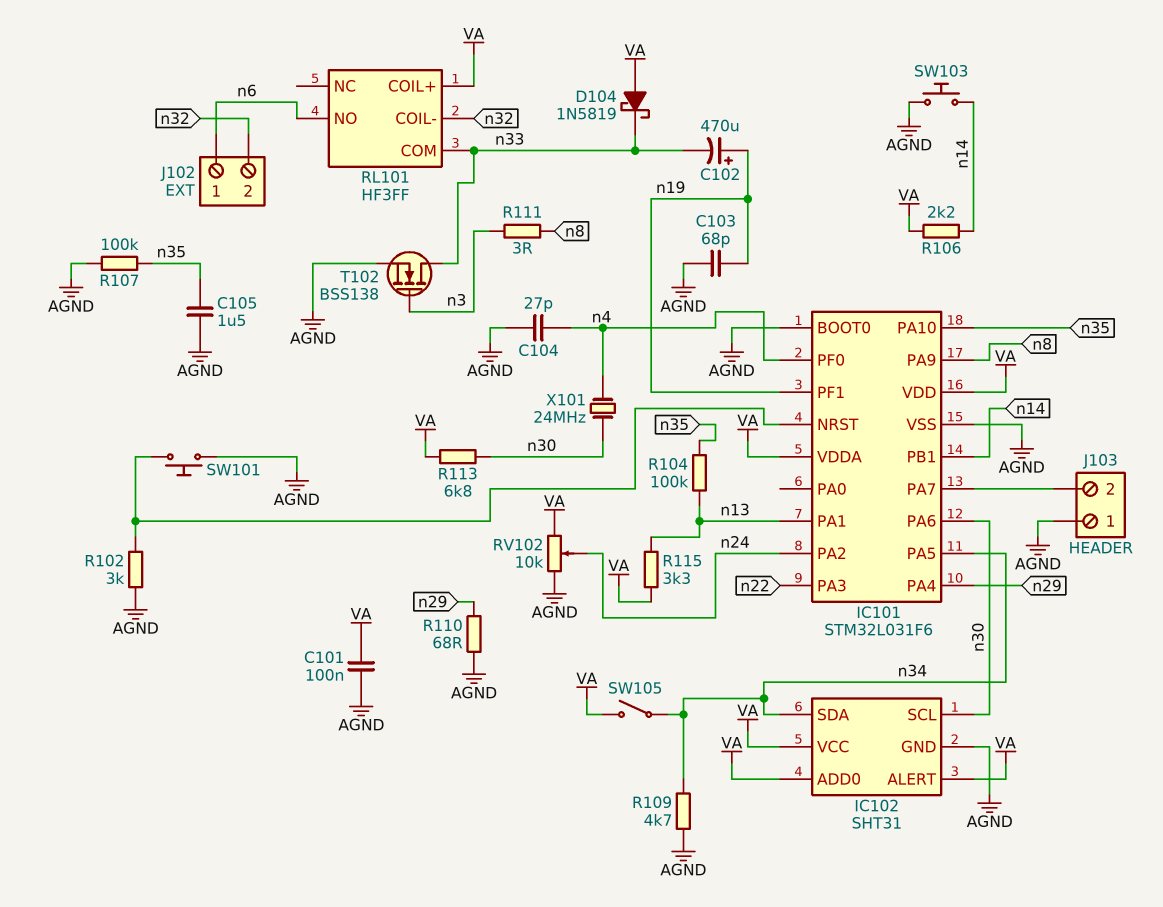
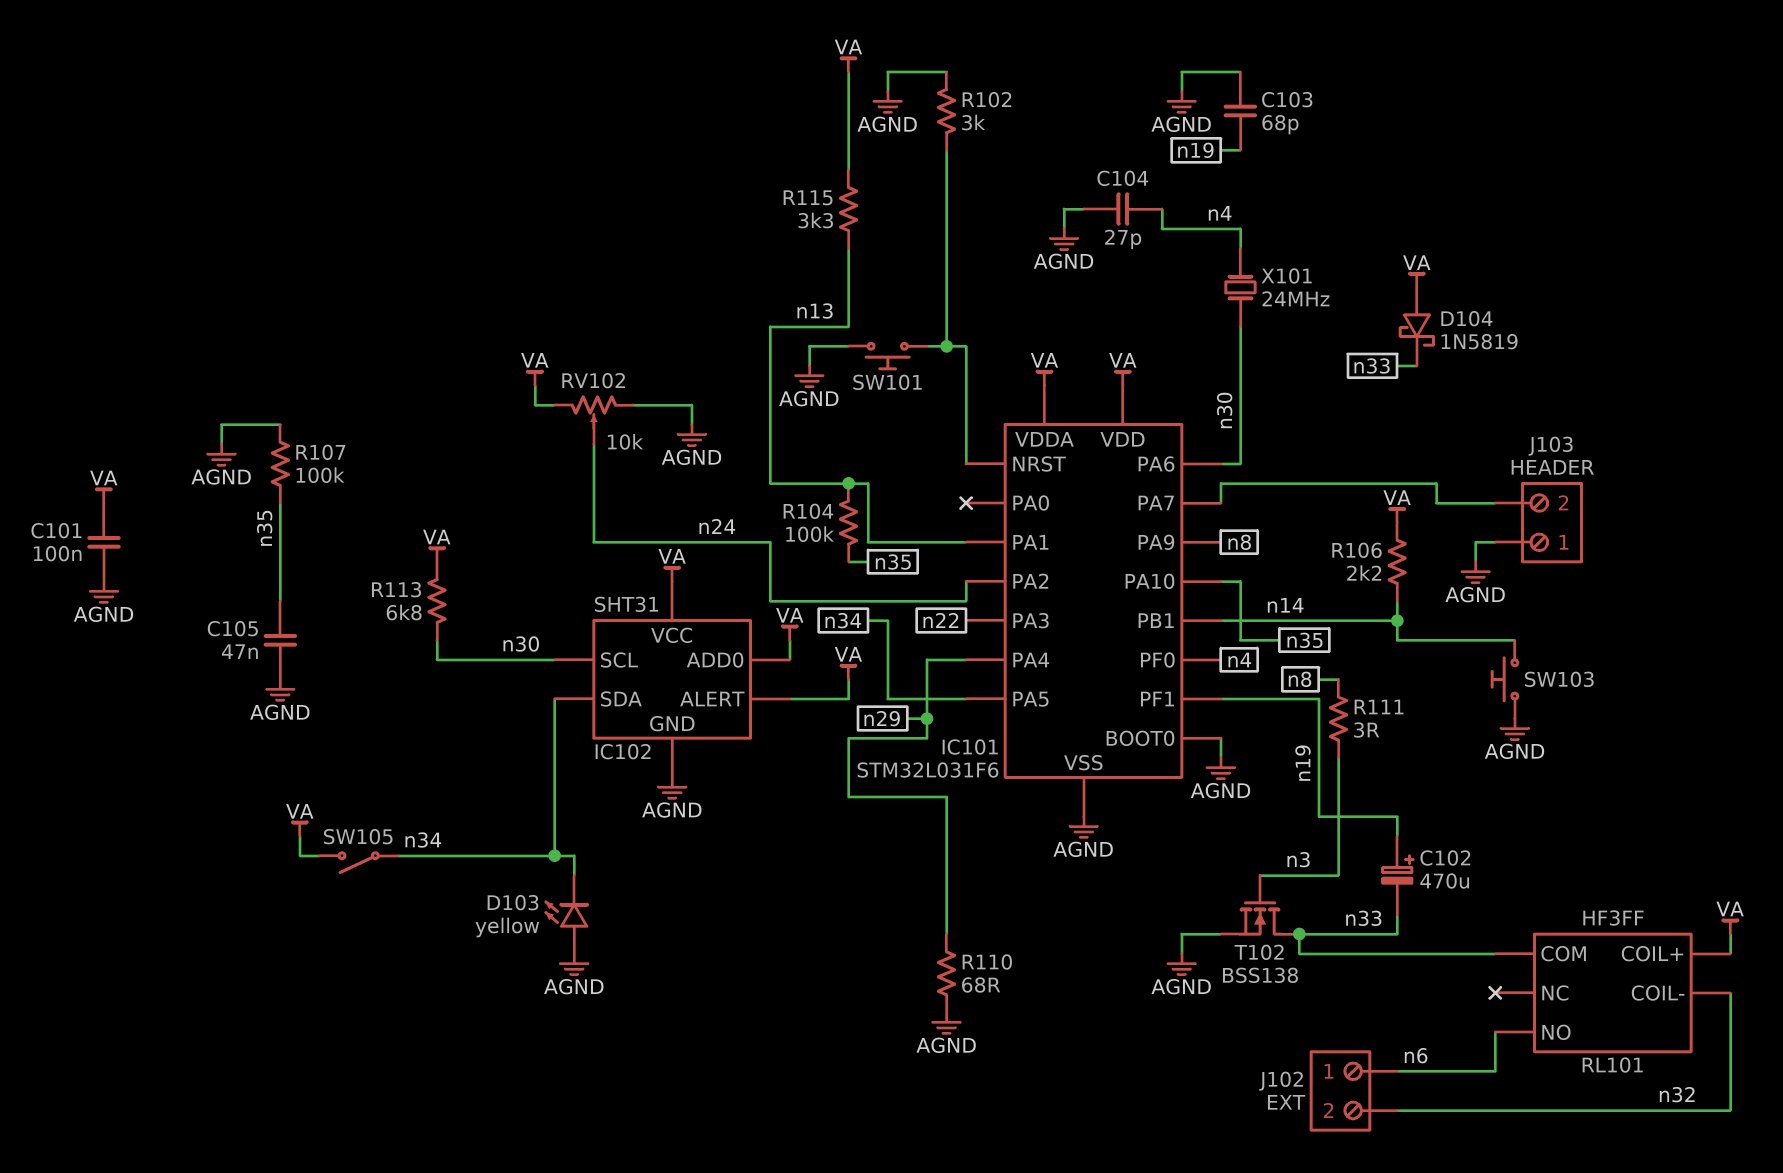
C105: 1.5uF (AGND, n35) -> 47nF (AGND, n35)
D103: none -> LED yellow (A AGND, K n34)
R109: 4.7k (AGND, n34) -> none

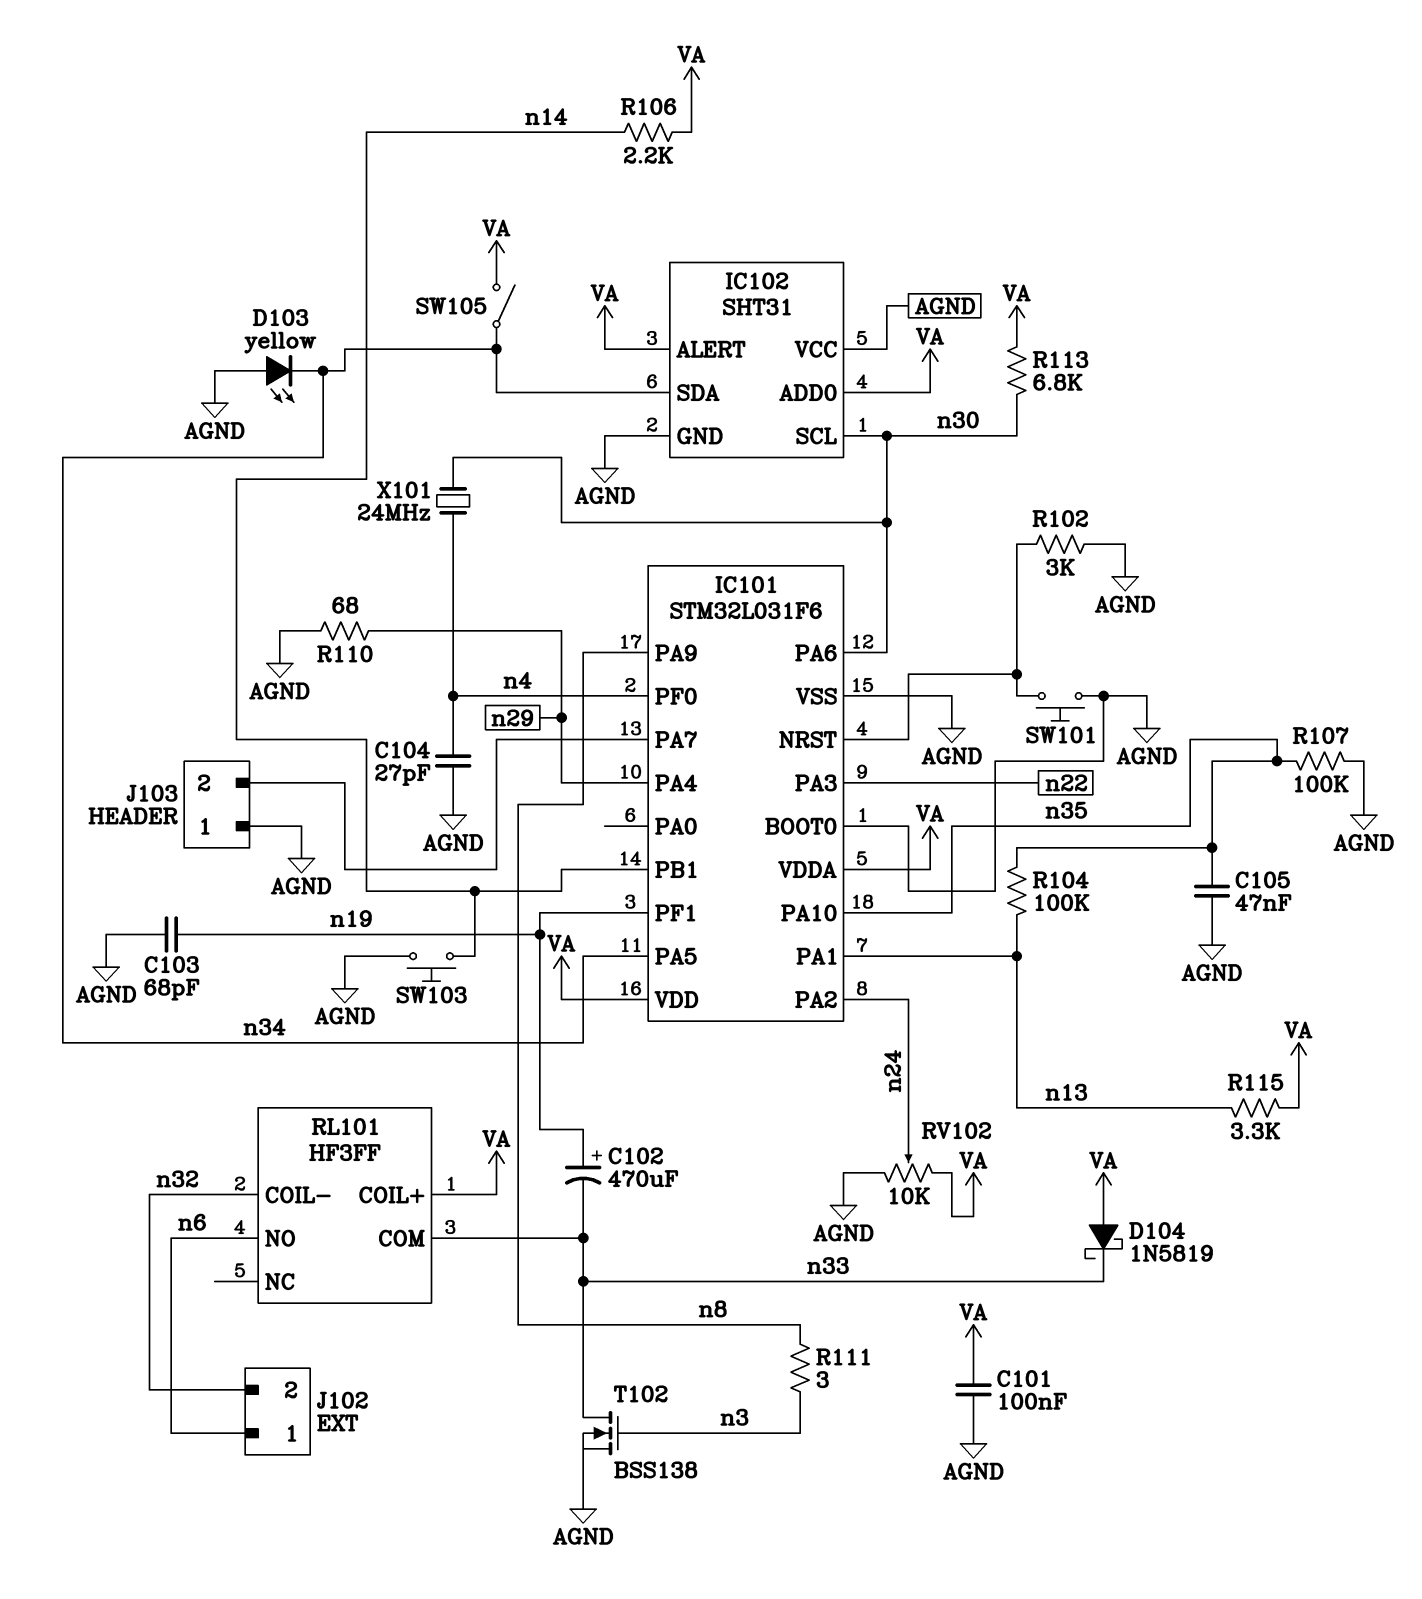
IC102 pin VCC: VA -> AGND

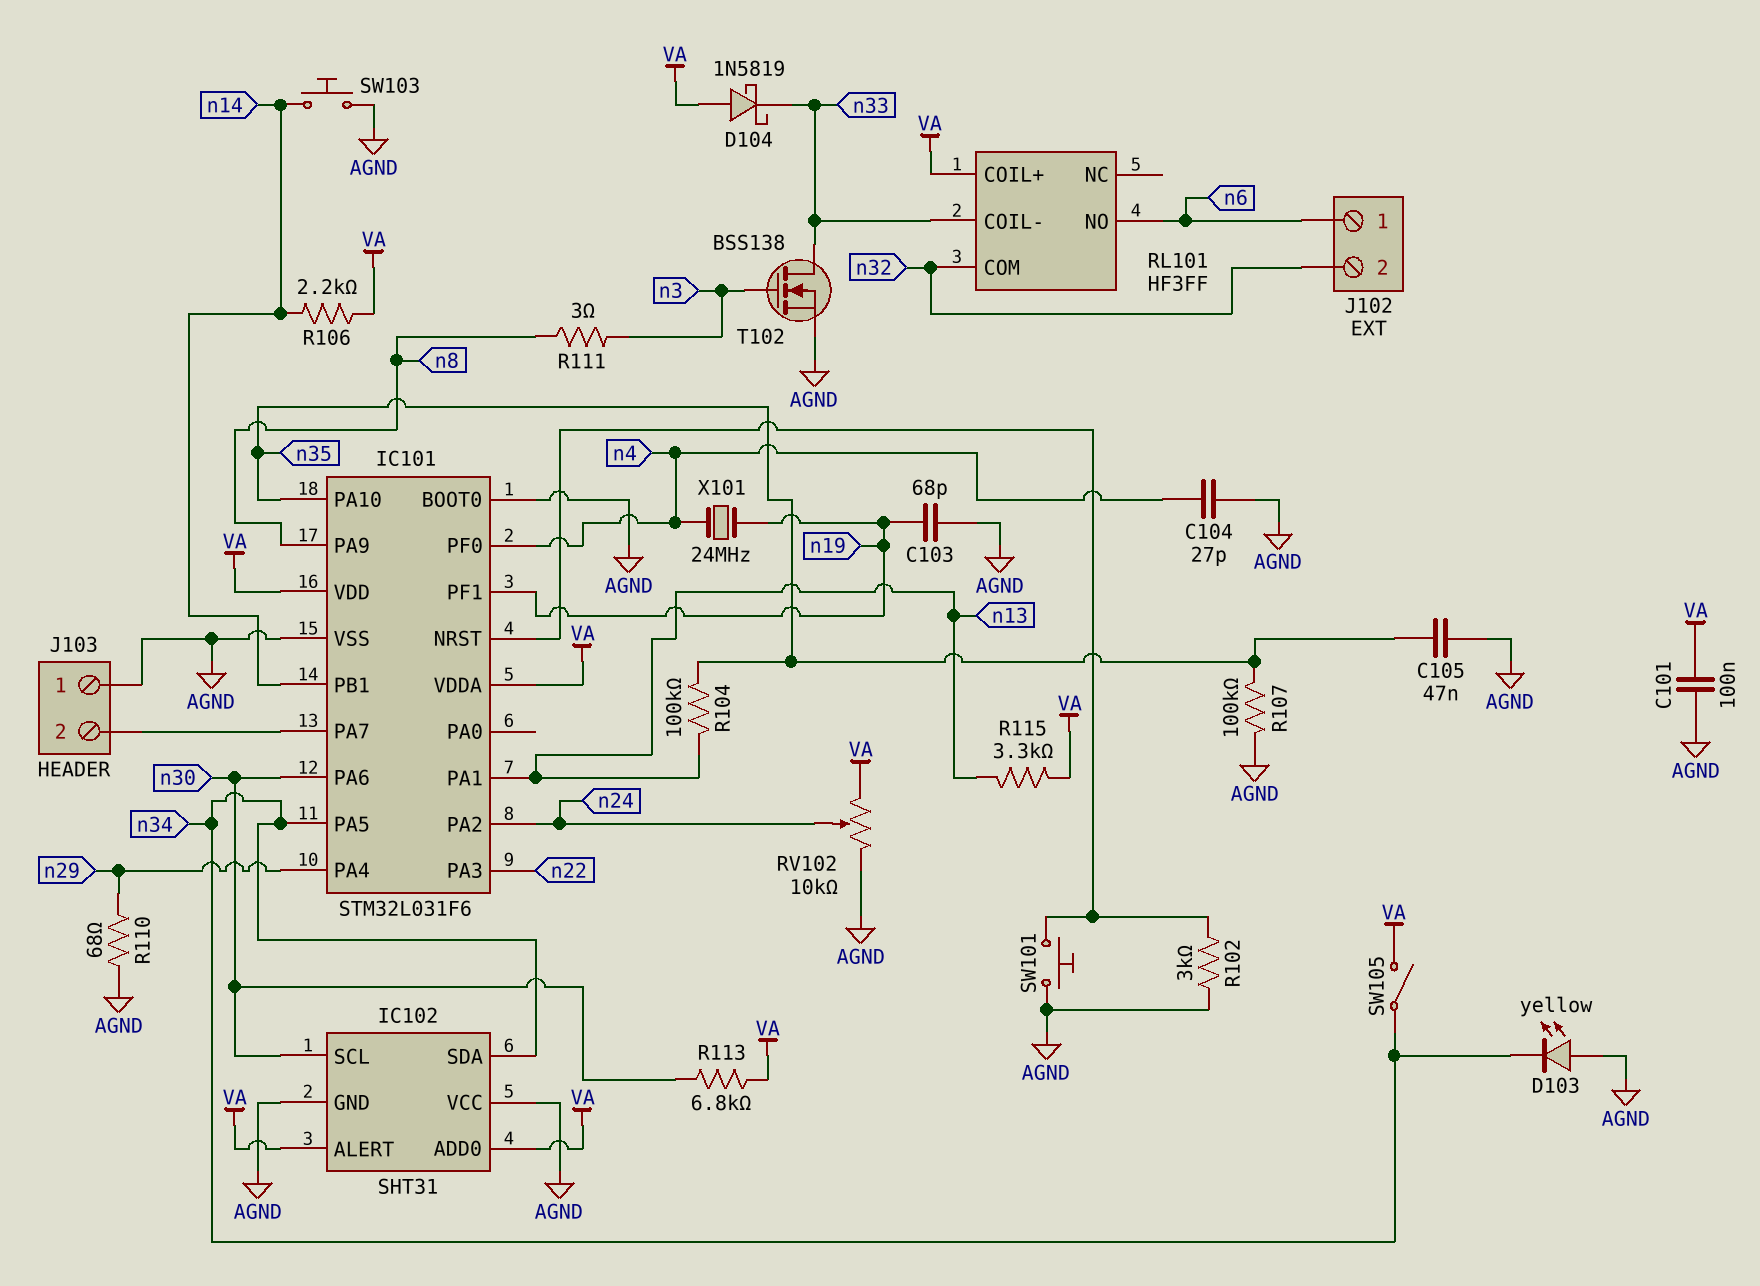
C102: 470uF (plus n19, minus n33) -> none
RL101 pin COIL-: n32 -> n33
RL101 pin COM: n33 -> n32
X101: 24MHz (n4, n30) -> 24MHz (n4, n19)

